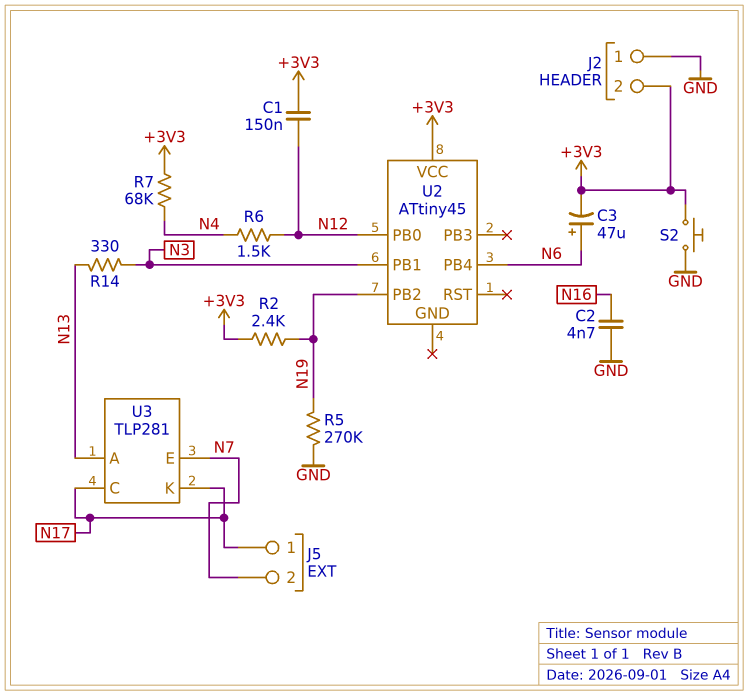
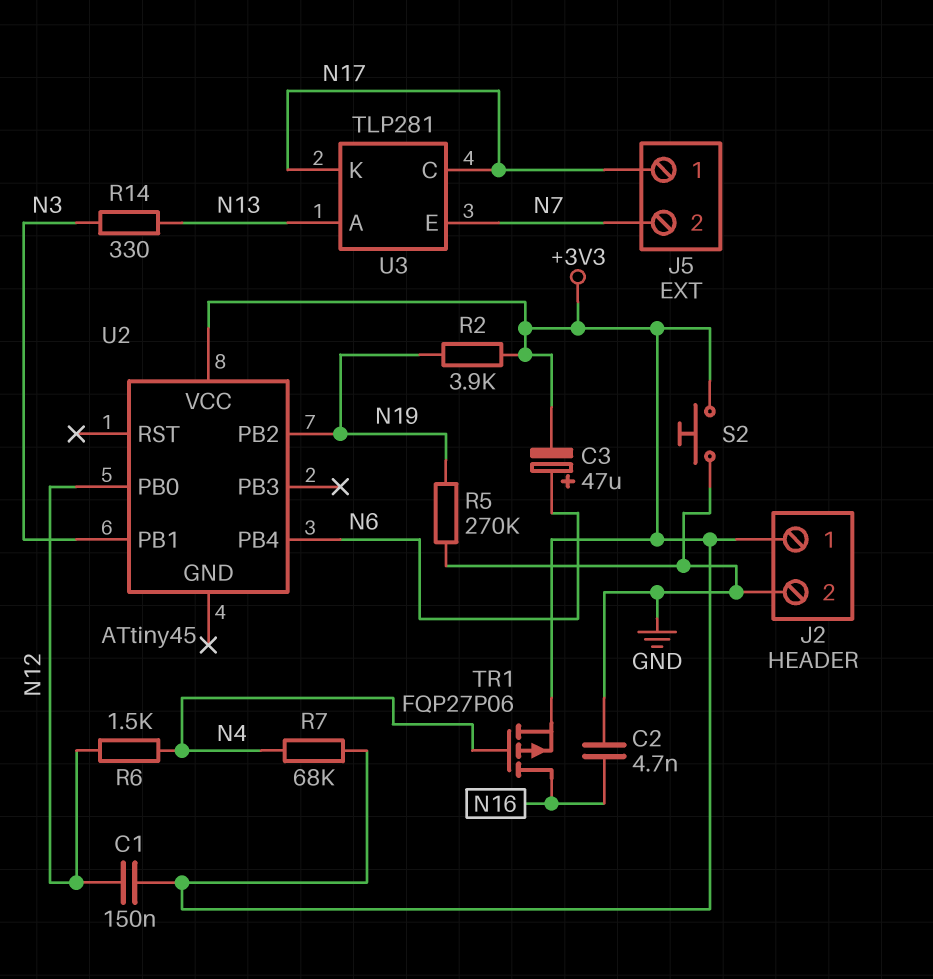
J2 pin 1: GND -> +3V3
J2 pin 2: +3V3 -> GND
R2: 2.4k (+3V3, N19) -> 3.9k (+3V3, N19)
TR1: none -> PMOS FQP27P06 (G N4, D N16, S +3V3)

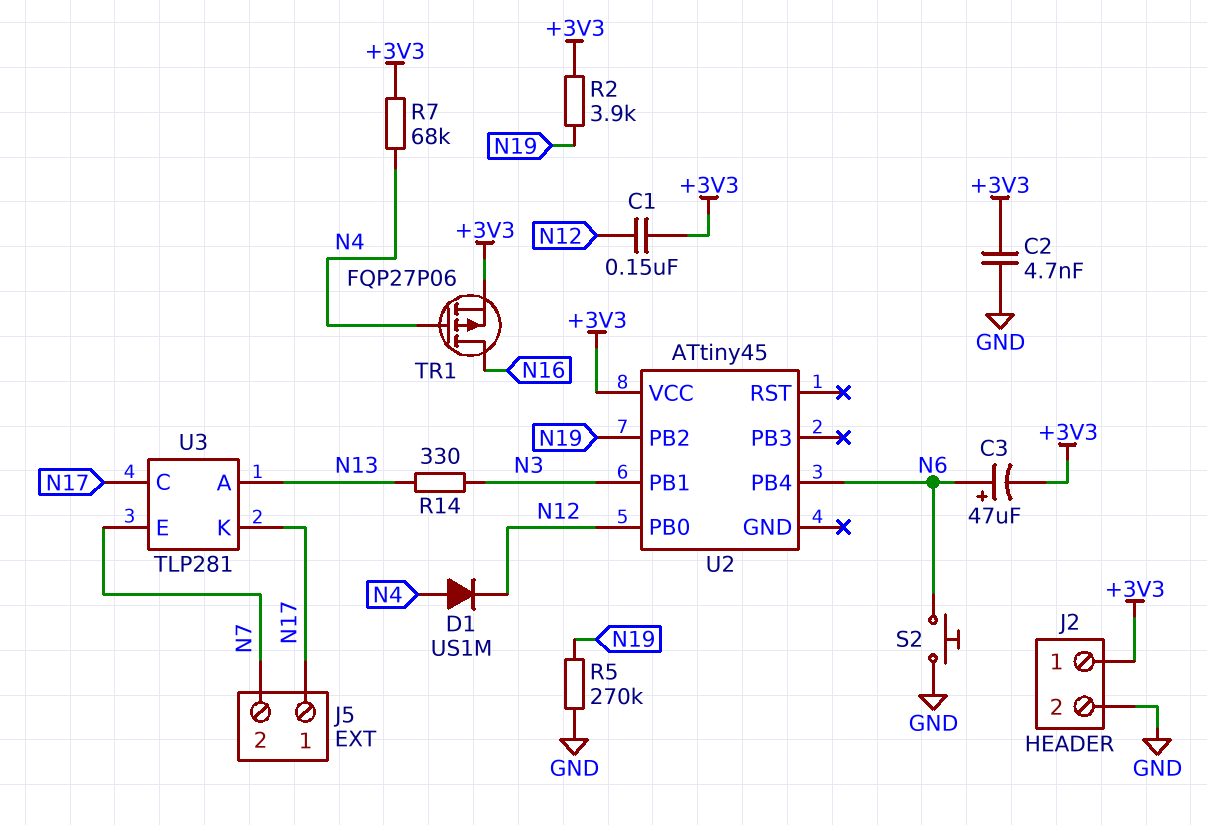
C2: 4.7nF (GND, N16) -> 4.7nF (+3V3, GND)
D1: none -> diode US1M (A N4, K N12)
R6: 1.5k (N4, N12) -> none
S2: button (+3V3, GND) -> button (GND, N6)

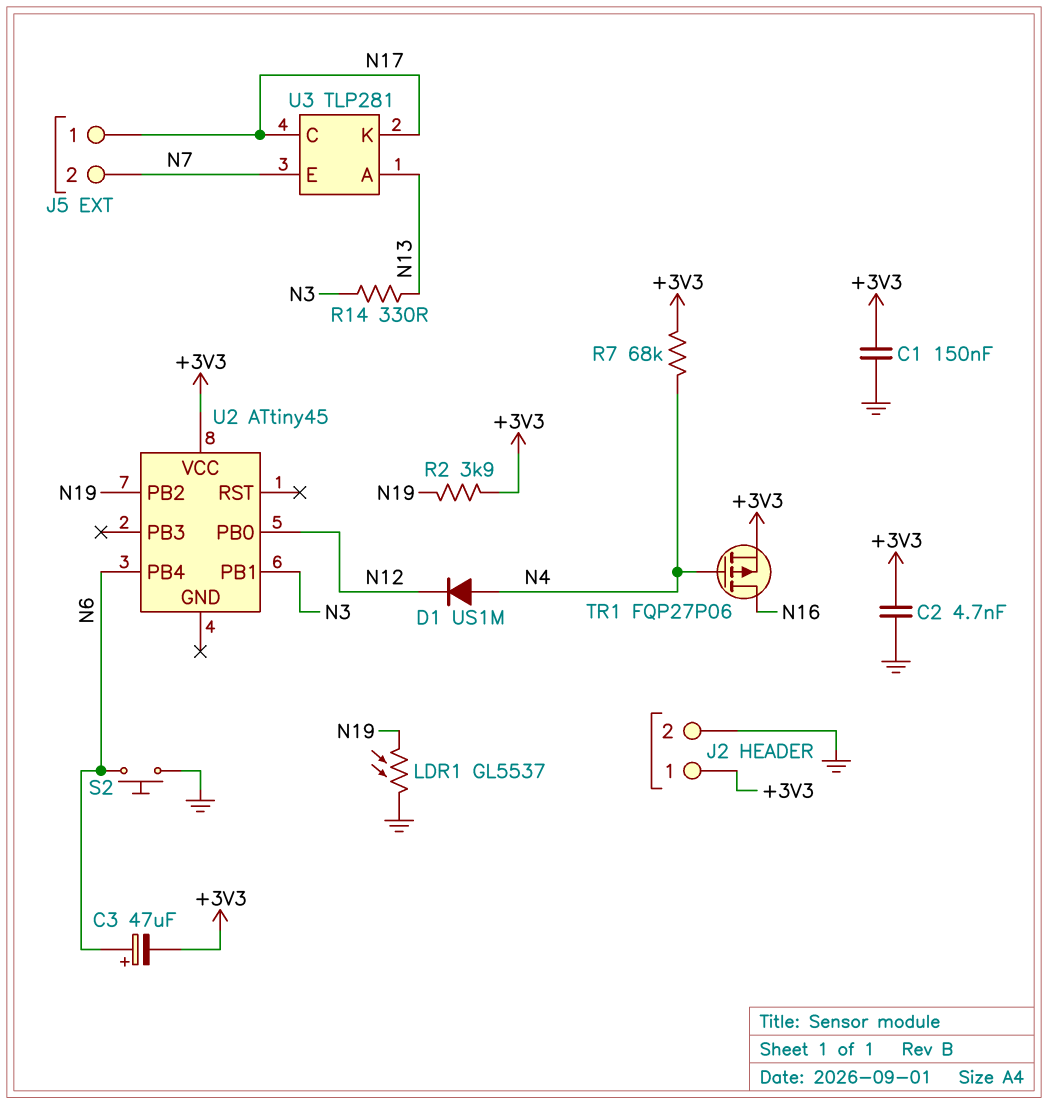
C1: 150nF (+3V3, N12) -> 150nF (+3V3, GND)
LDR1: none -> GL5537 (GND, N19)
R5: 270k (GND, N19) -> none

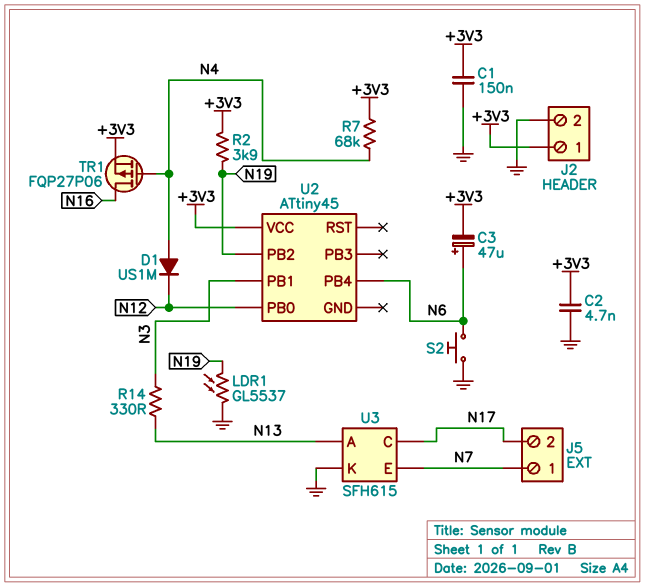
J5 pin 1: N17 -> N7
J5 pin 2: N7 -> N17
U3: TLP281 -> SFH615
U3 pin K: N17 -> GND

